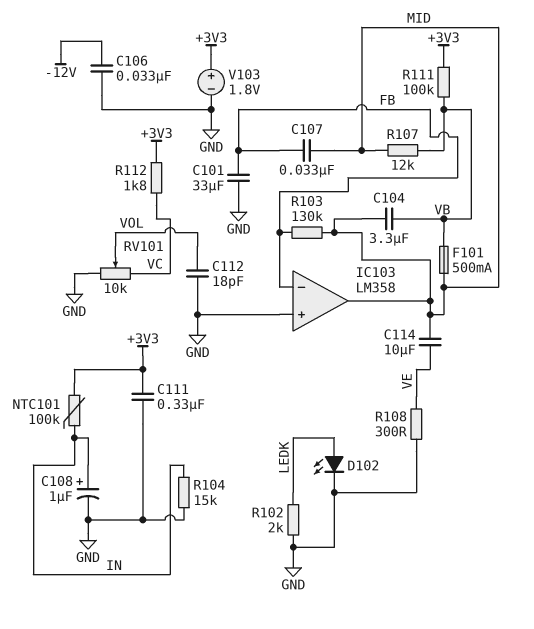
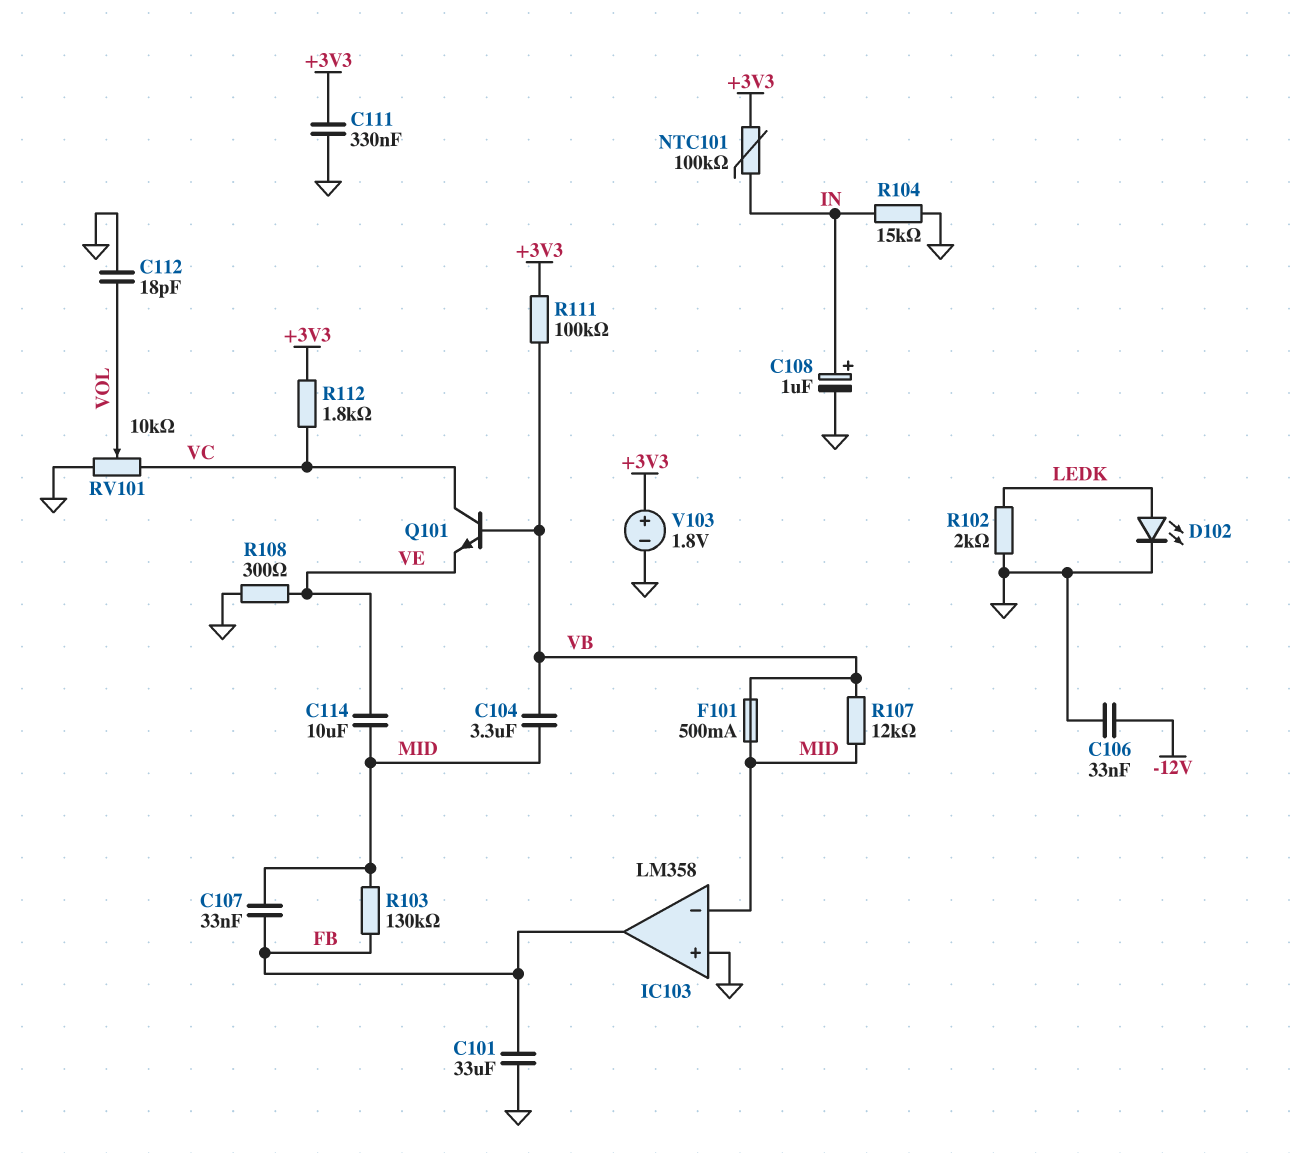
IC103 pin in-: FB -> MID
IC103 pin out: MID -> FB
Q101: none -> NPN (B VB, C VC, E VE)

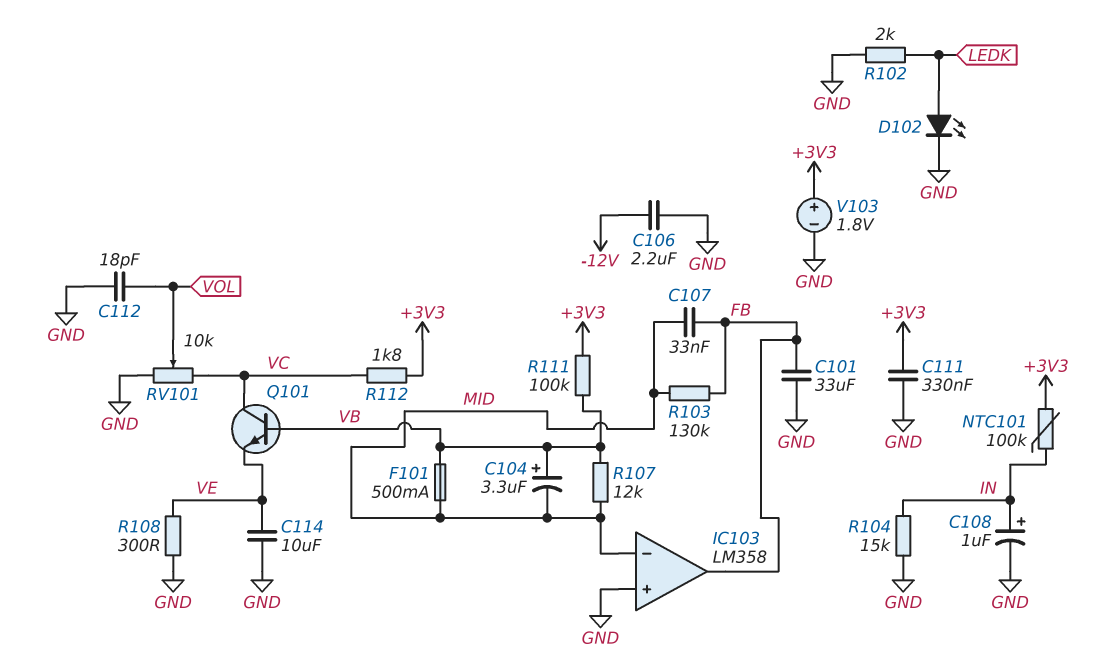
C104: 3.3uF (MID, VB) -> 3.3uF (plus VB, minus MID)
C106: 33nF (-12V, GND) -> 2.2uF (-12V, GND)
C114: 10uF (MID, VE) -> 10uF (GND, VE)

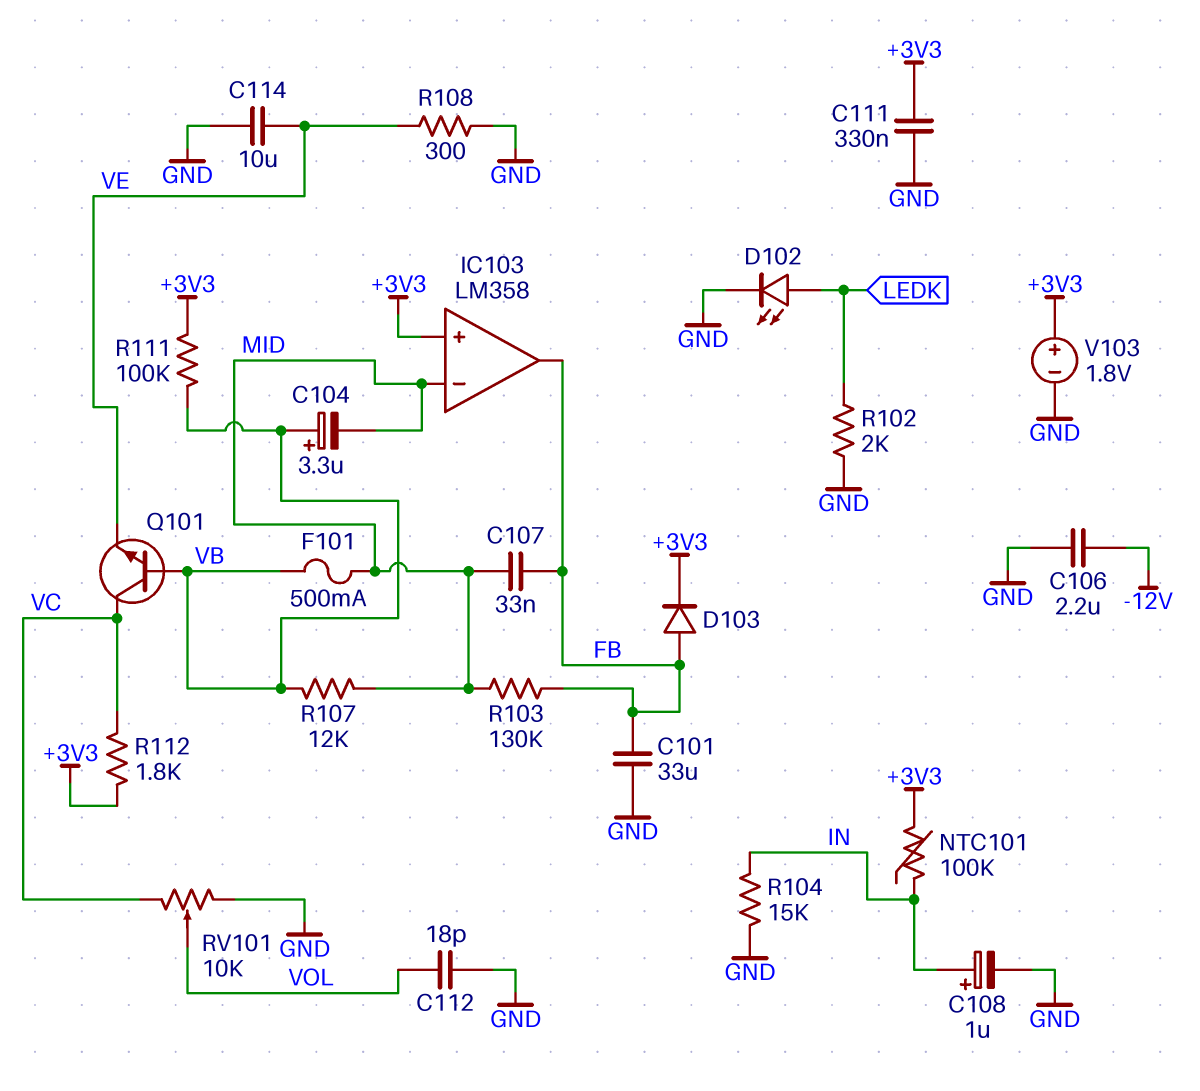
D103: none -> diode (A FB, K +3V3)
IC103 pin in+: GND -> +3V3

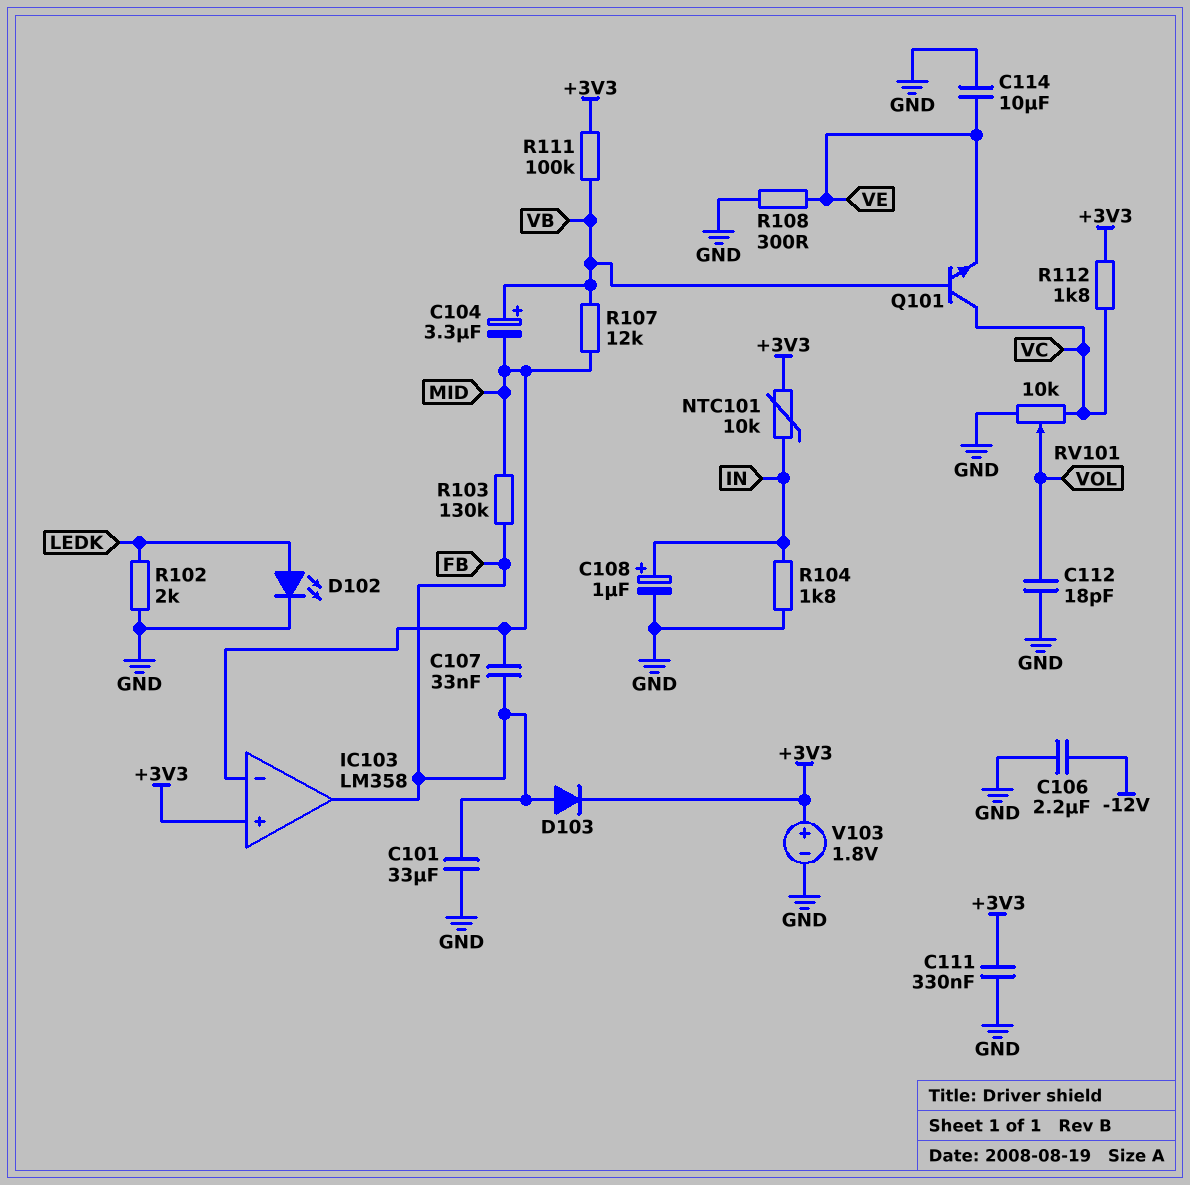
F101: 500mA (MID, VB) -> none
NTC101: 100k (+3V3, IN) -> 10k (+3V3, IN)
R104: 15k (GND, IN) -> 1.8k (GND, IN)

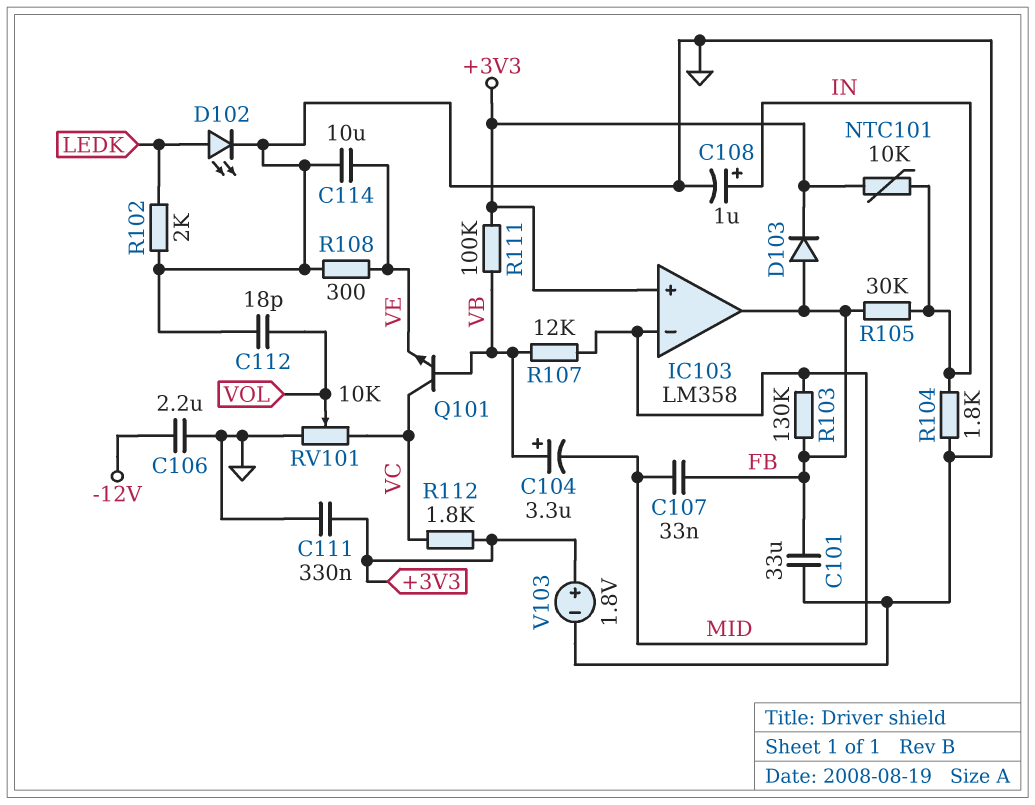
R105: none -> 30k (FB, IN)

